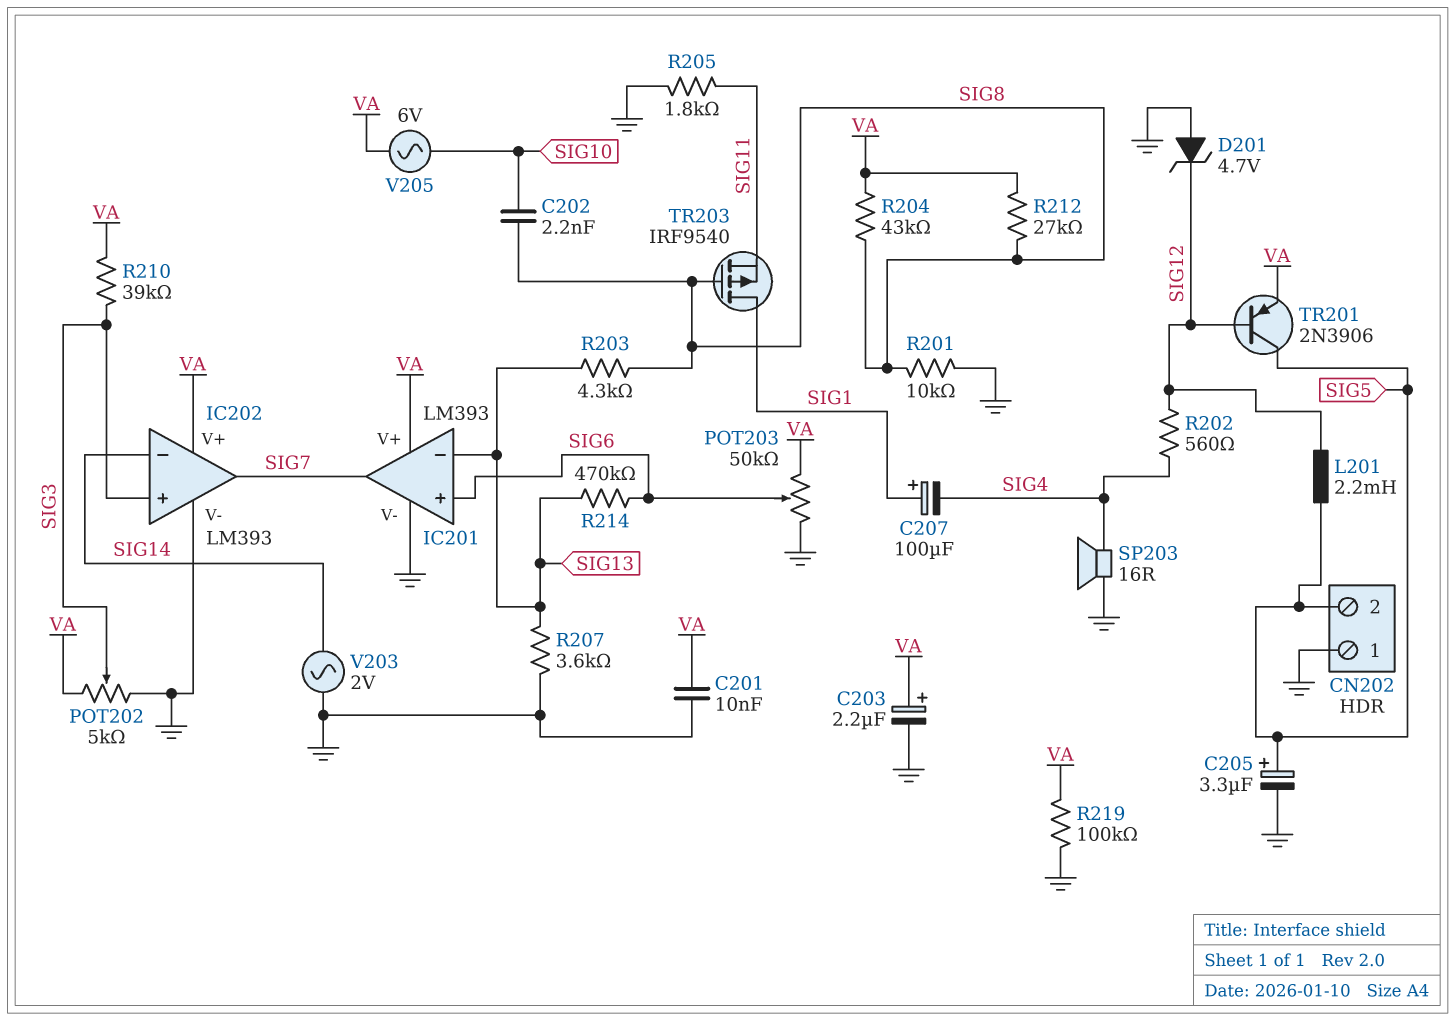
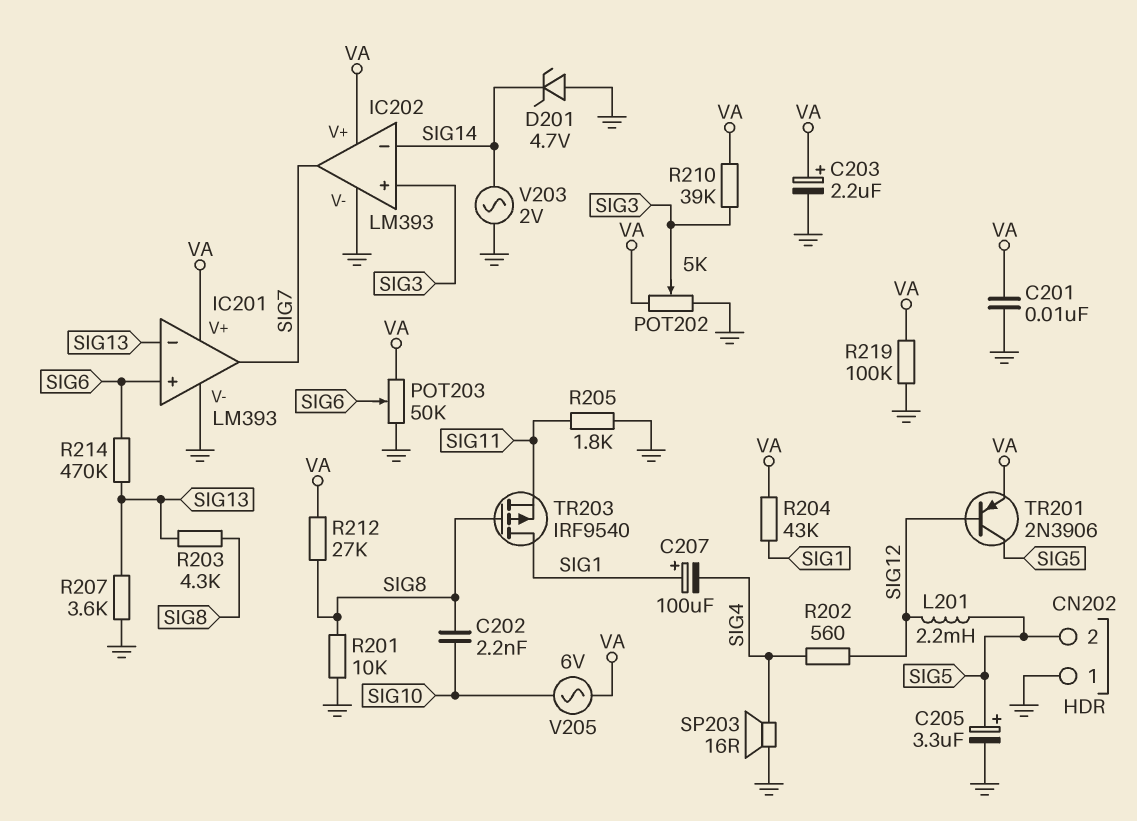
D201: zener 4.7V (A GND, K SIG12) -> zener 4.7V (A GND, K SIG14)
R204: 43k (SIG8, VA) -> 43k (SIG1, VA)

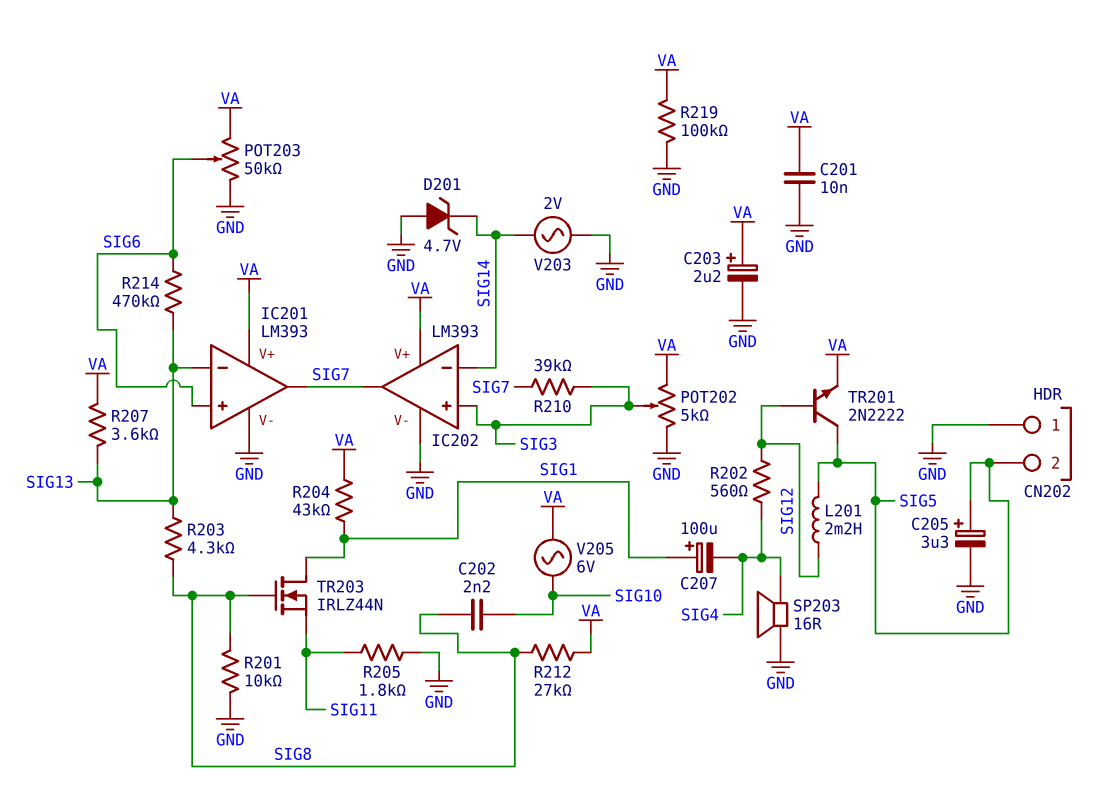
R207: 3.6k (GND, SIG13) -> 3.6k (SIG13, VA)
R210: 39k (SIG3, VA) -> 39k (SIG3, SIG7)
TR201: PNP 2N3906 (B SIG12, C SIG5, E VA) -> NPN 2N2222 (B SIG12, C SIG5, E VA)
TR203: PMOS IRF9540 (G SIG8, D SIG1, S SIG11) -> NMOS IRLZ44N (G SIG8, D SIG1, S SIG11)

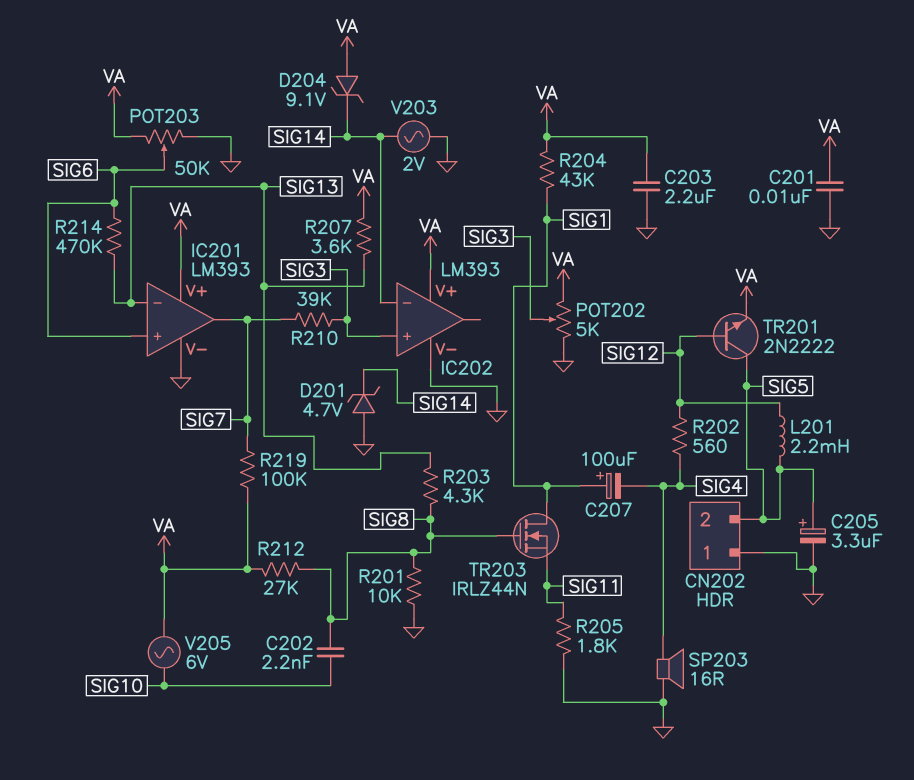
C203: 2.2uF (plus VA, minus GND) -> 2.2uF (GND, VA)
D204: none -> zener 9.1V (A VA, K SIG14)
IC202 pin out: SIG7 -> none
R219: 100k (GND, VA) -> 100k (SIG7, VA)

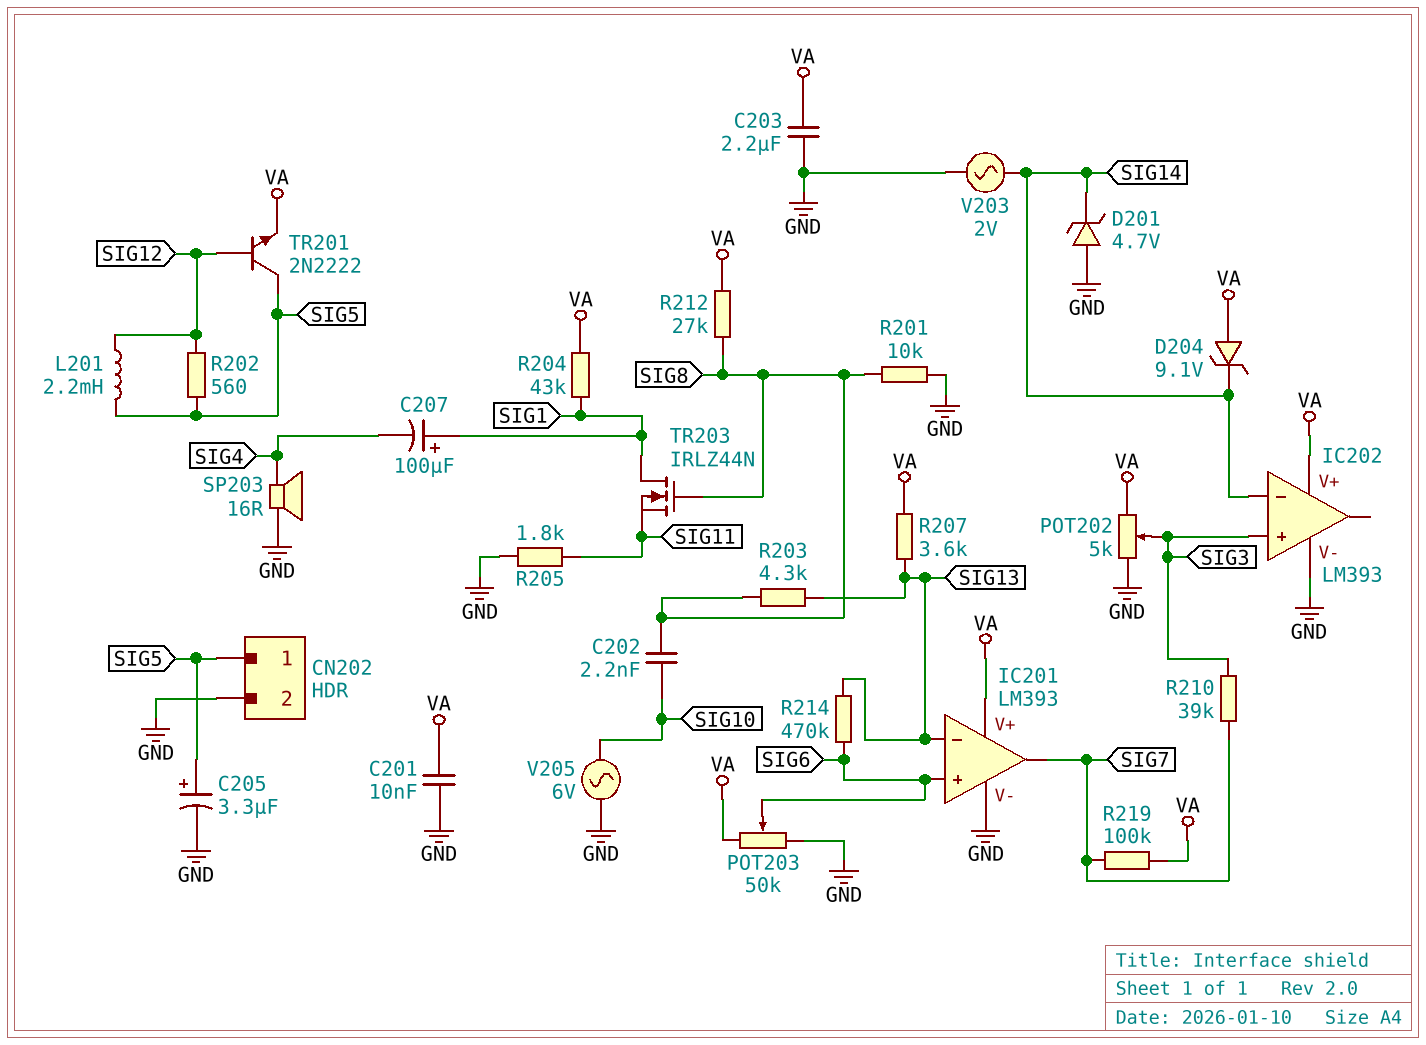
CN202 pin 1: GND -> SIG5
CN202 pin 2: SIG5 -> GND
R202: 560 (SIG4, SIG12) -> 560 (SIG5, SIG12)
V205: AC 6V (SIG10, VA) -> AC 6V (GND, SIG10)

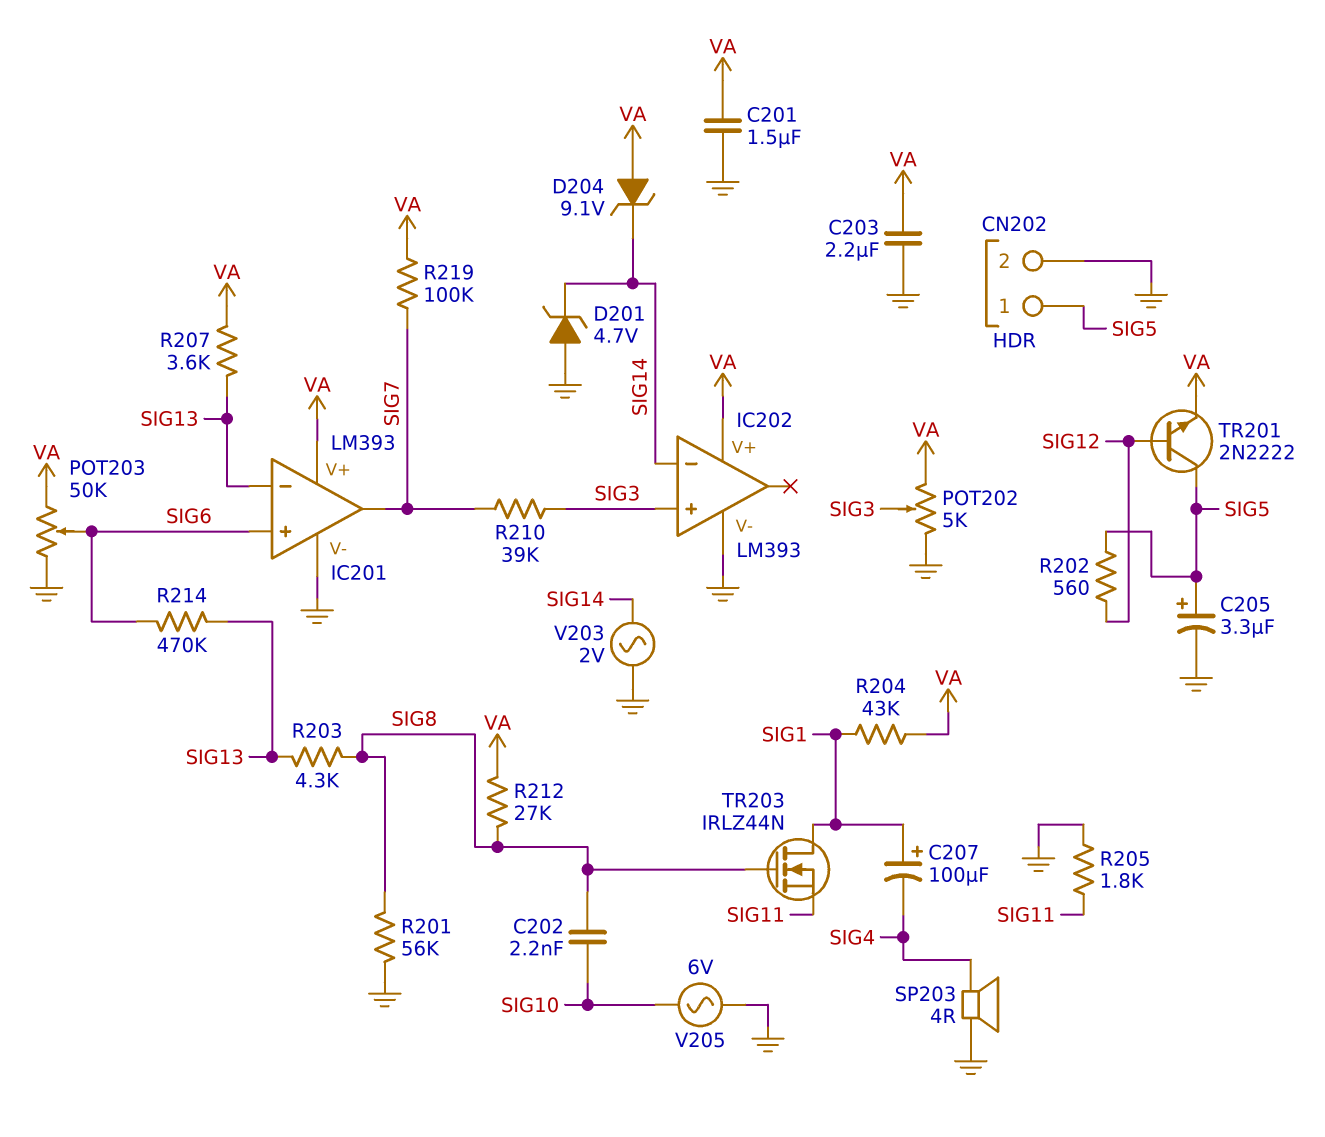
C201: 10nF (GND, VA) -> 1.5uF (GND, VA)
L201: 2.2mH (SIG5, SIG12) -> none
R201: 10k (GND, SIG8) -> 56k (GND, SIG8)
SP203: speaker 16R (GND, SIG4) -> speaker 4R (GND, SIG4)

